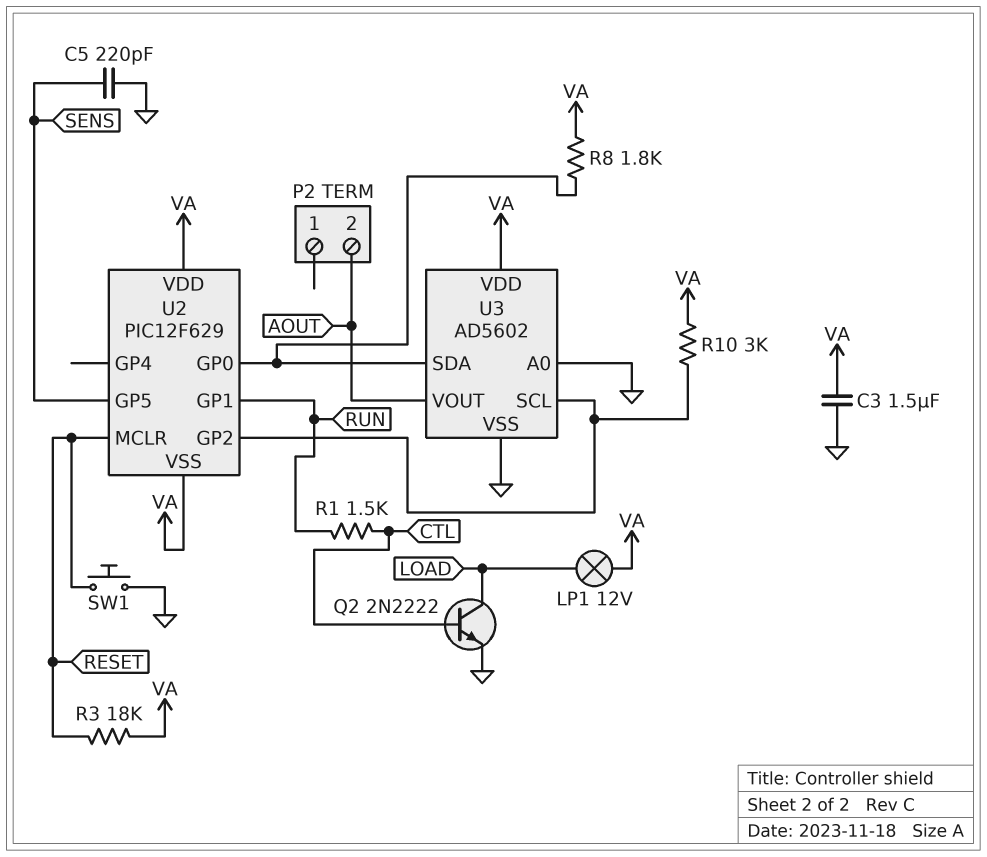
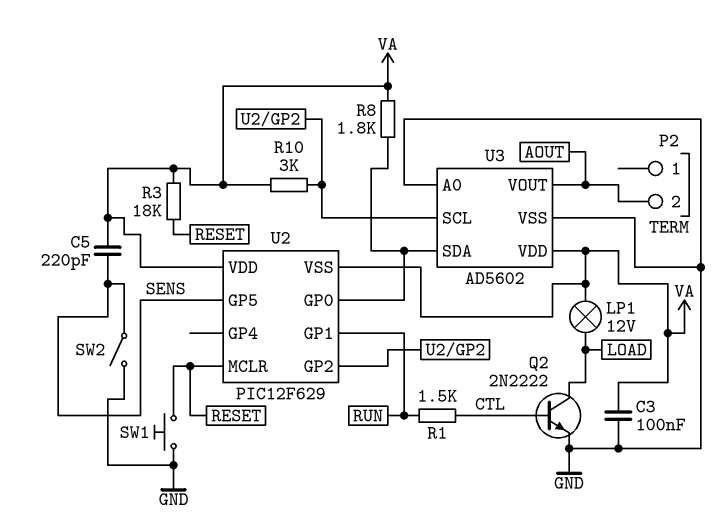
C3: 1.5uF (GND, VA) -> 100nF (GND, VA)
C5: 220pF (GND, SENS) -> 220pF (SENS, VA)
SW2: none -> switch (GND, SENS)

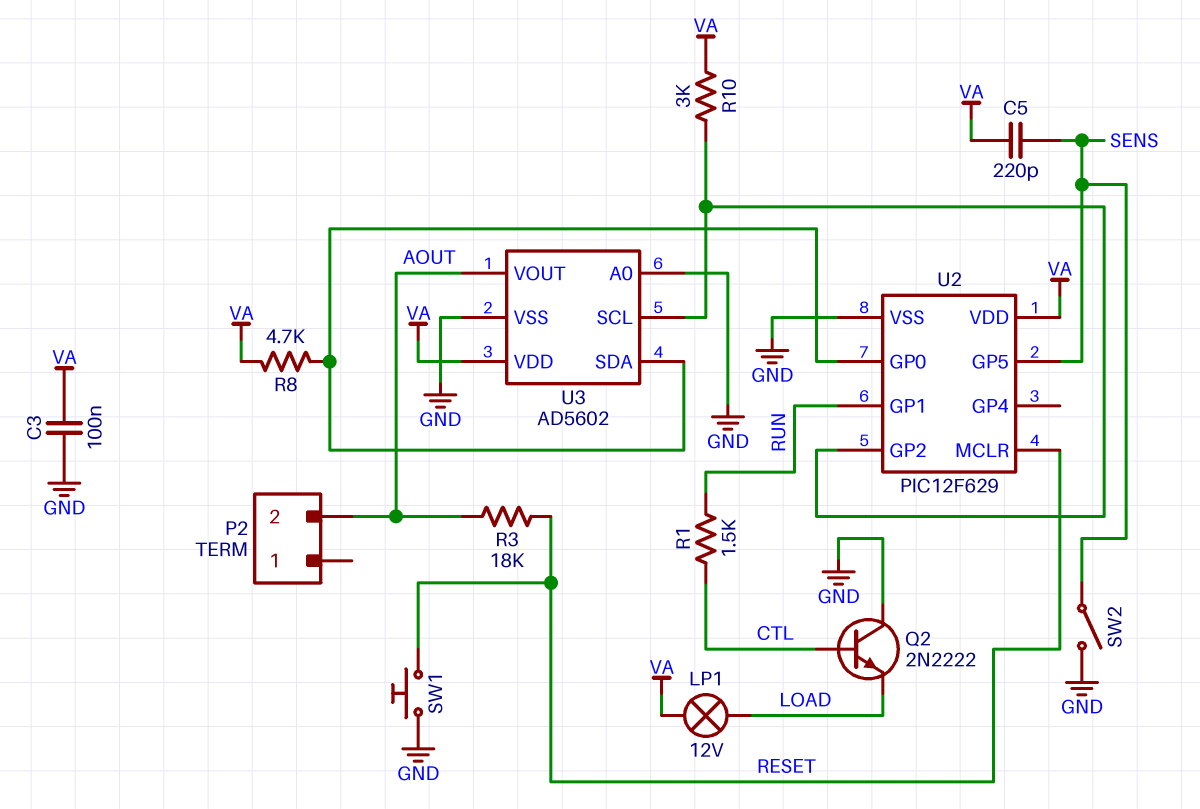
Q2: NPN 2N2222 (B CTL, C LOAD, E GND) -> NPN 2N2222 (B CTL, C GND, E LOAD)
R3: 18k (RESET, VA) -> 18k (AOUT, RESET)
R8: 1.8k (U2/GP0, VA) -> 4.7k (U2/GP0, VA)
U2 pin VSS: VA -> GND

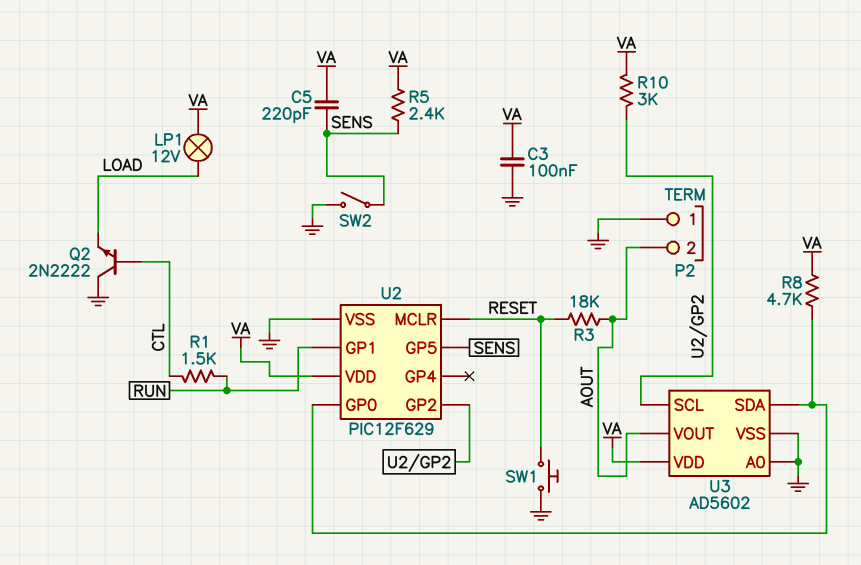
P2 pin 1: none -> GND
R5: none -> 2.4k (SENS, VA)

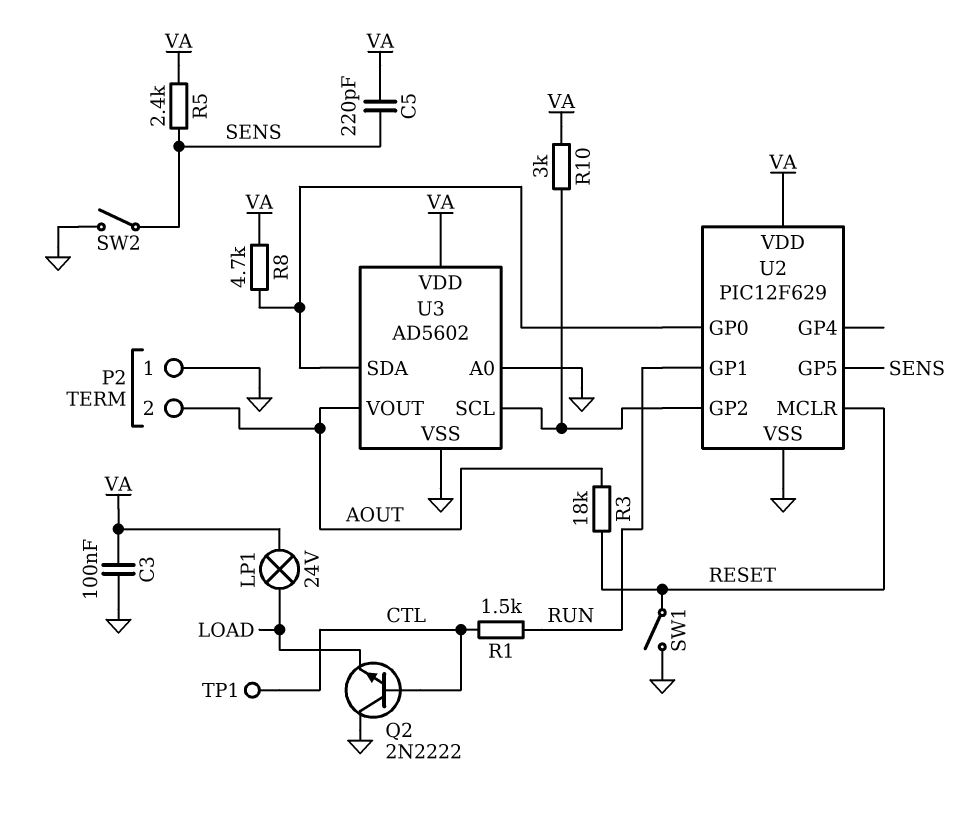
LP1: lamp 12V (LOAD, VA) -> lamp 24V (LOAD, VA)
SW1: button (GND, RESET) -> switch (GND, RESET)
TP1: none -> test point (CTL)

